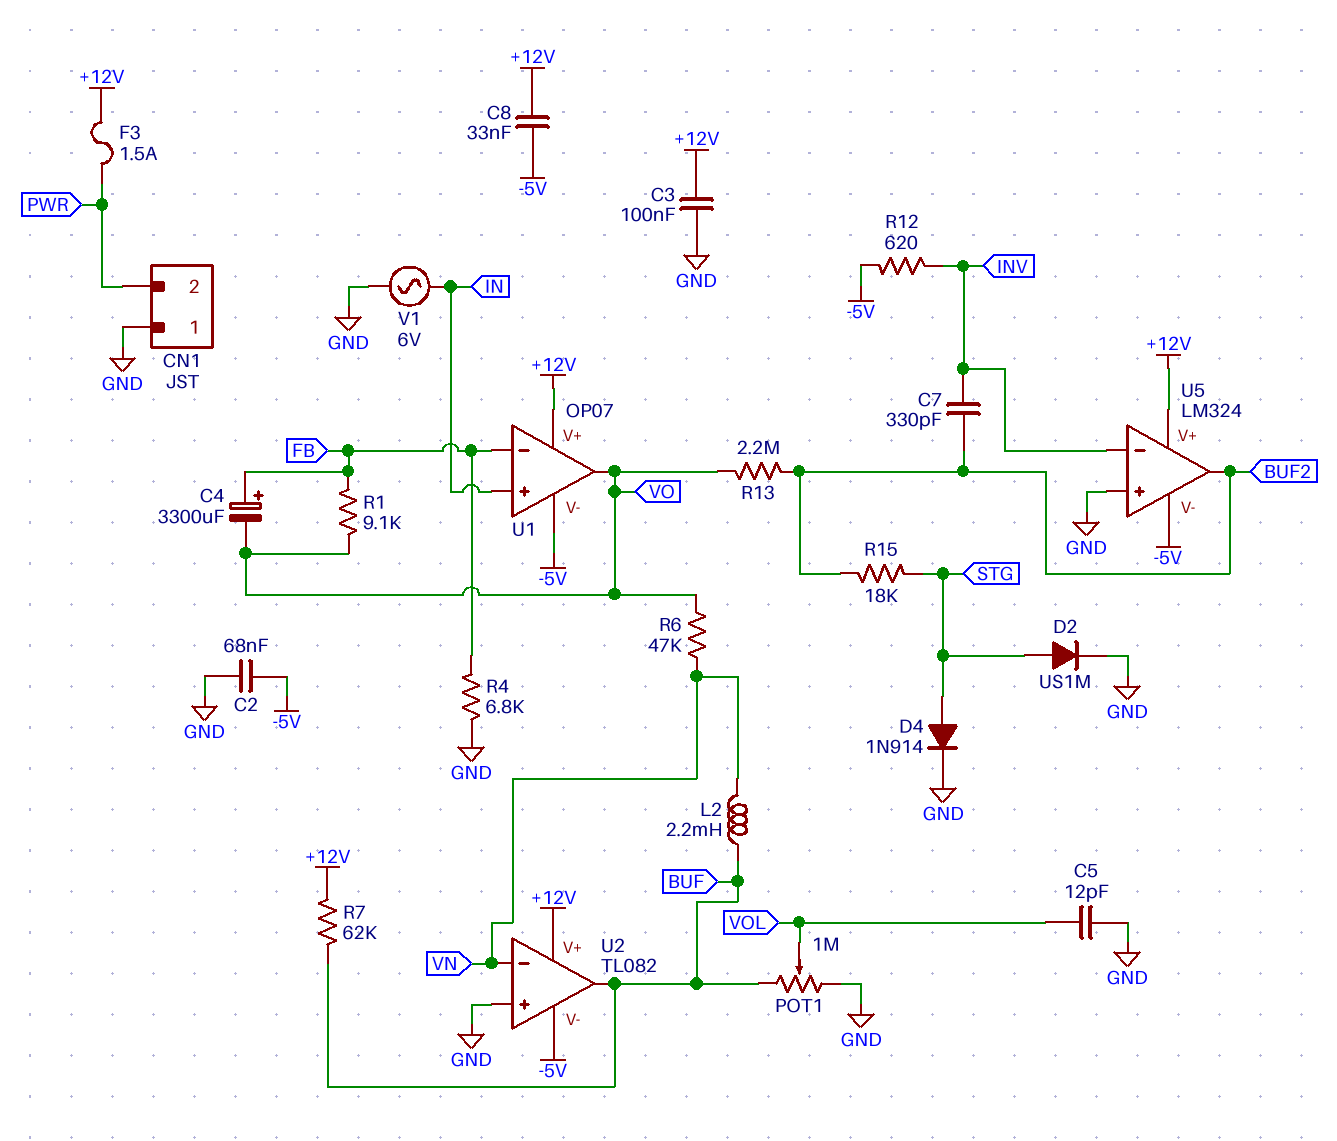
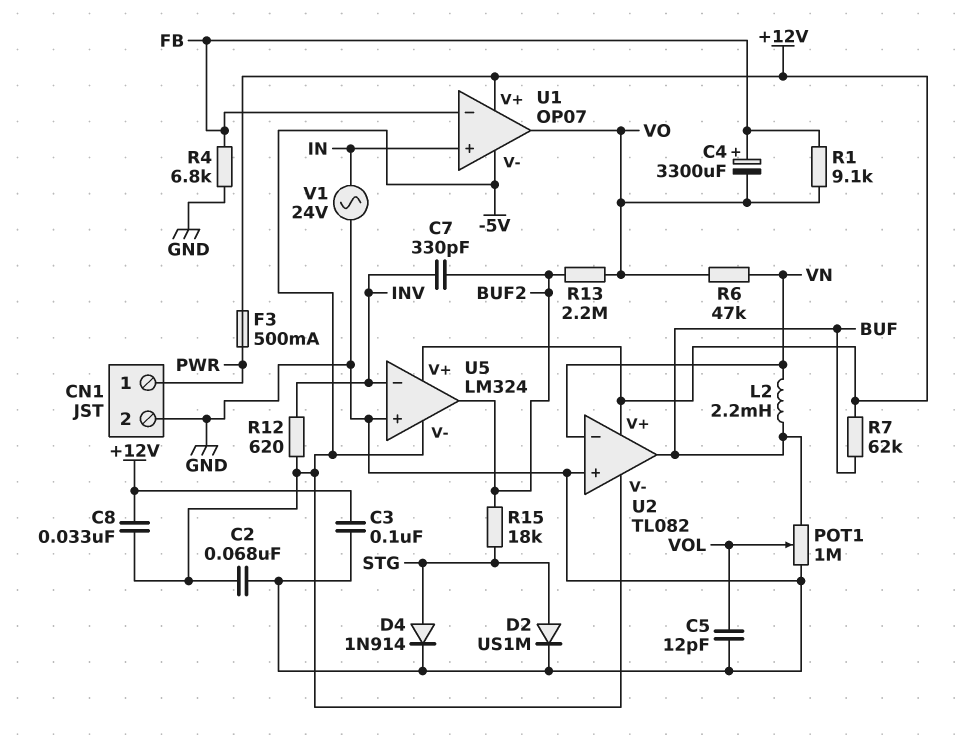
CN1 pin 1: GND -> PWR
CN1 pin 2: PWR -> GND
F3: 1.5A (+12V, PWR) -> 500mA (+12V, PWR)
V1: AC 6V (GND, IN) -> AC 24V (GND, IN)

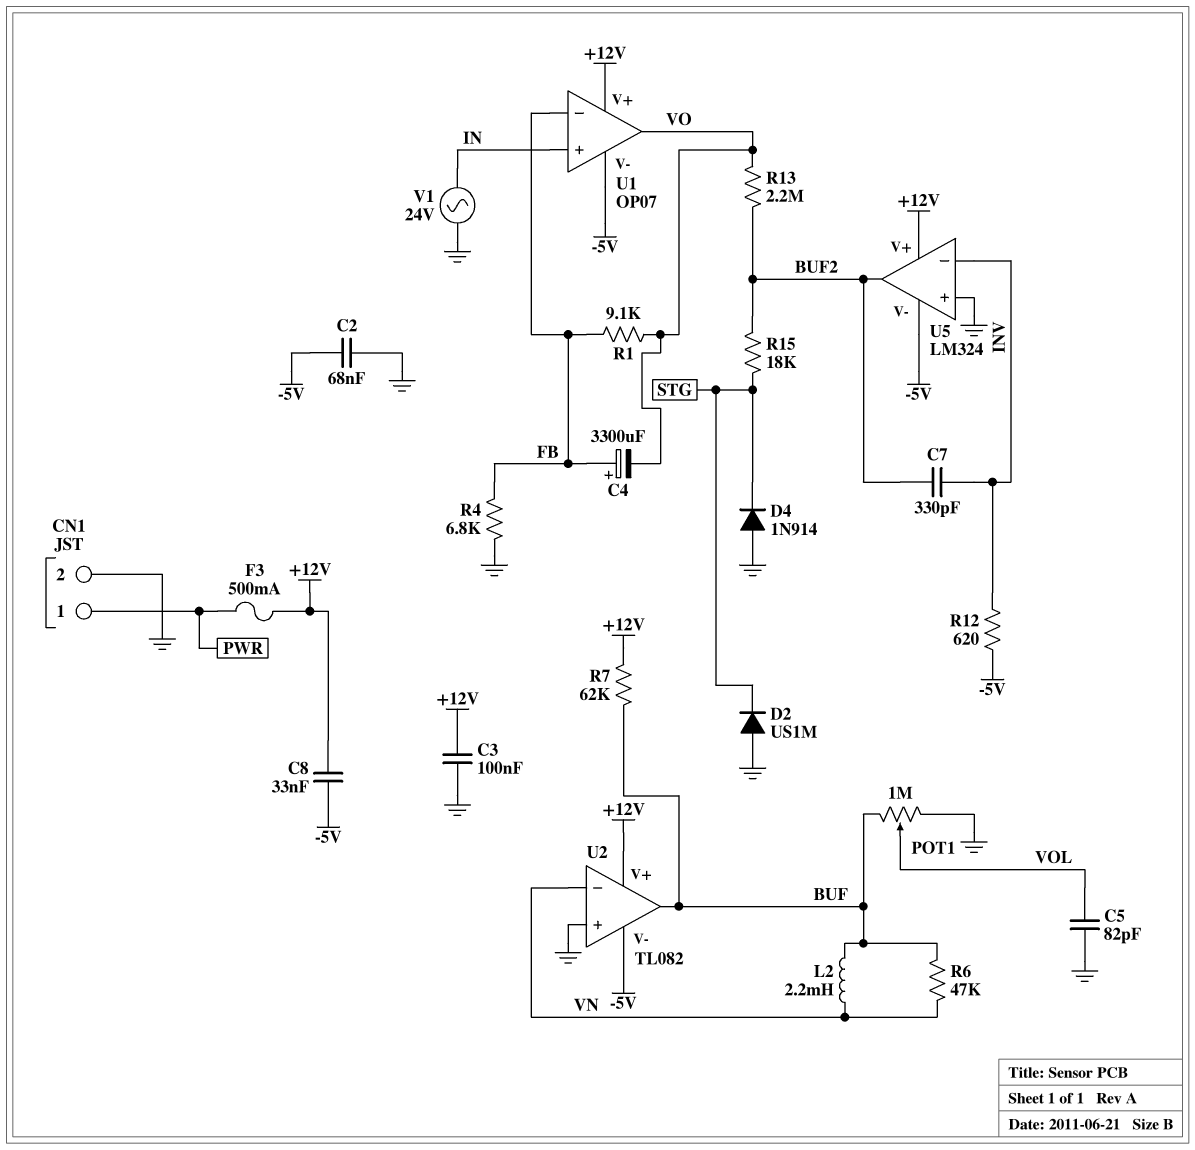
C5: 12pF (GND, VOL) -> 82pF (GND, VOL)
D2: diode US1M (A STG, K GND) -> diode US1M (A GND, K STG)
D4: diode 1N914 (A STG, K GND) -> diode 1N914 (A GND, K STG)
R6: 47k (VN, VO) -> 47k (BUF, VN)

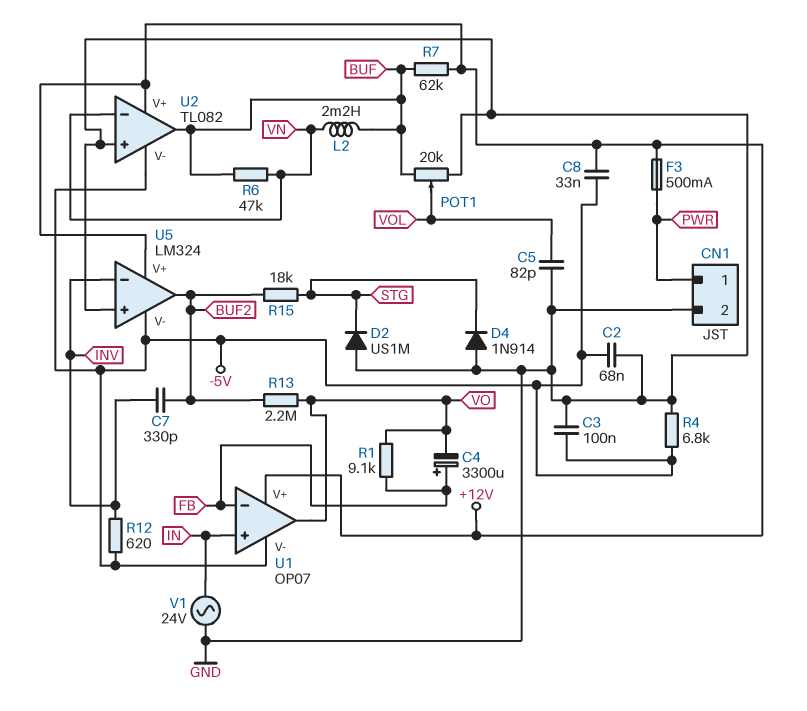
C3: 100nF (+12V, GND) -> 100nF (-5V, GND)
POT1: 1M (BUF, GND, wiper VOL) -> 20k (BUF, GND, wiper VOL)
R4: 6.8k (FB, GND) -> 6.8k (-5V, GND)

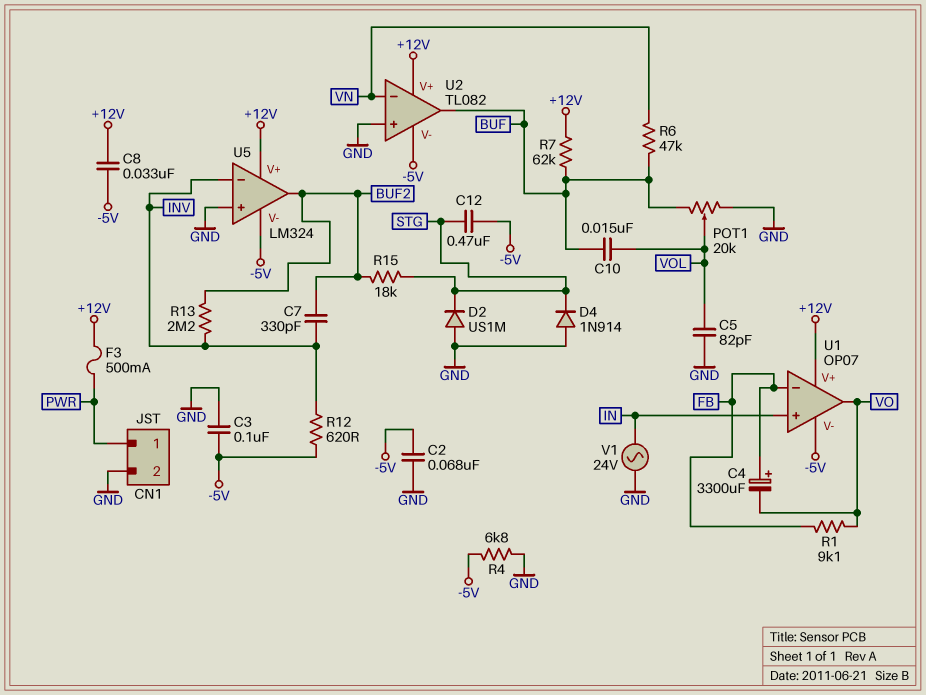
C10: none -> 15nF (BUF, VOL)
C12: none -> 470nF (-5V, STG)
L2: 2.2mH (BUF, VN) -> none
R13: 2.2M (BUF2, VO) -> 2.2M (BUF2, INV)

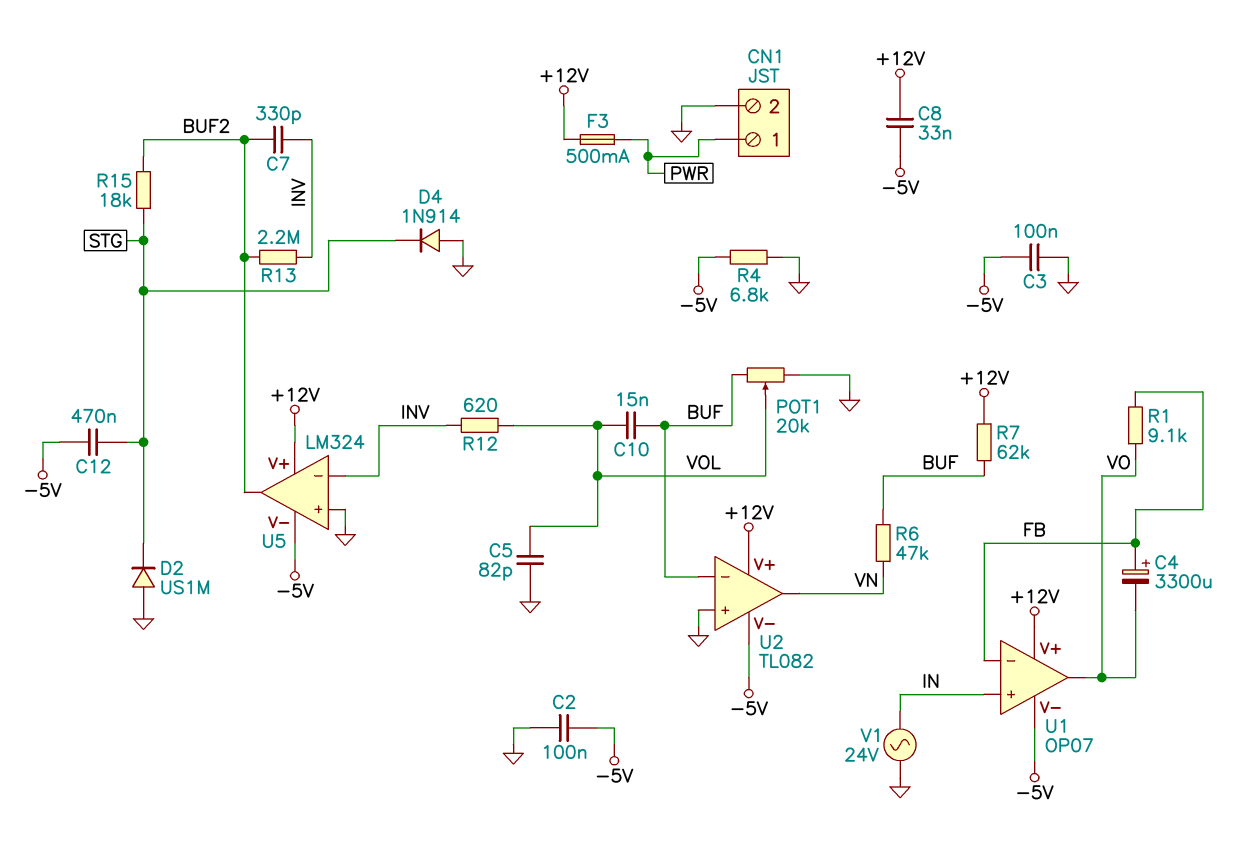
C2: 68nF (-5V, GND) -> 100nF (-5V, GND)
R12: 620 (-5V, INV) -> 620 (INV, VOL)
U2 pin in-: VN -> BUF
U2 pin out: BUF -> VN

